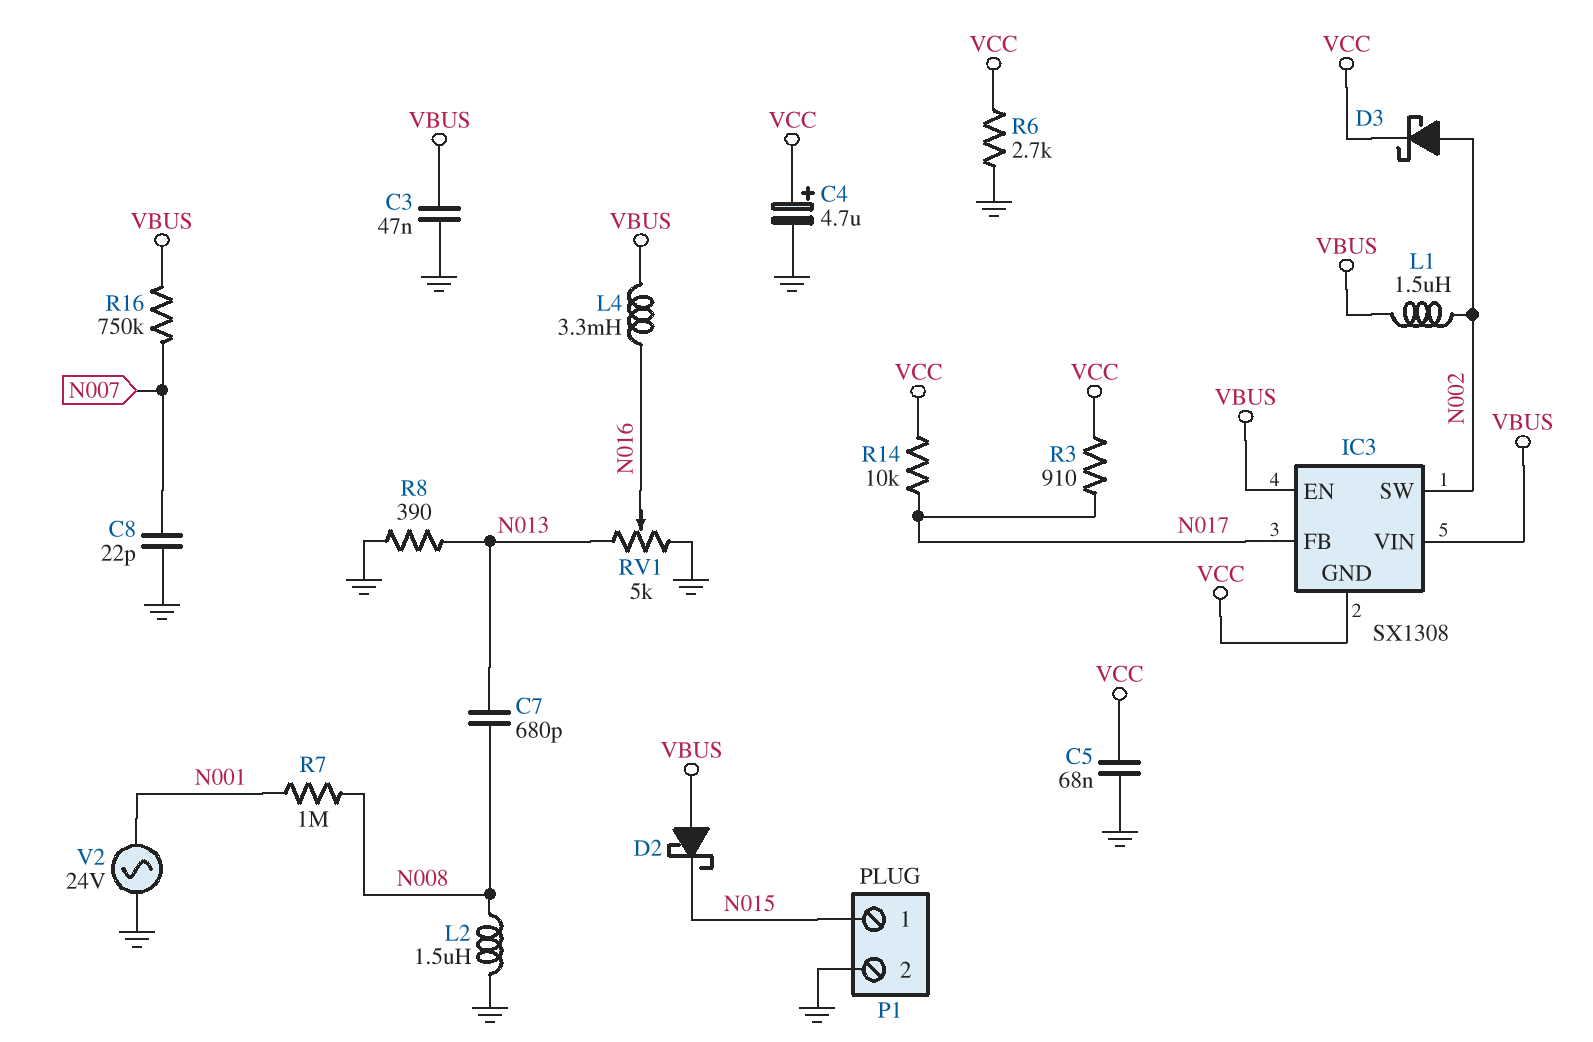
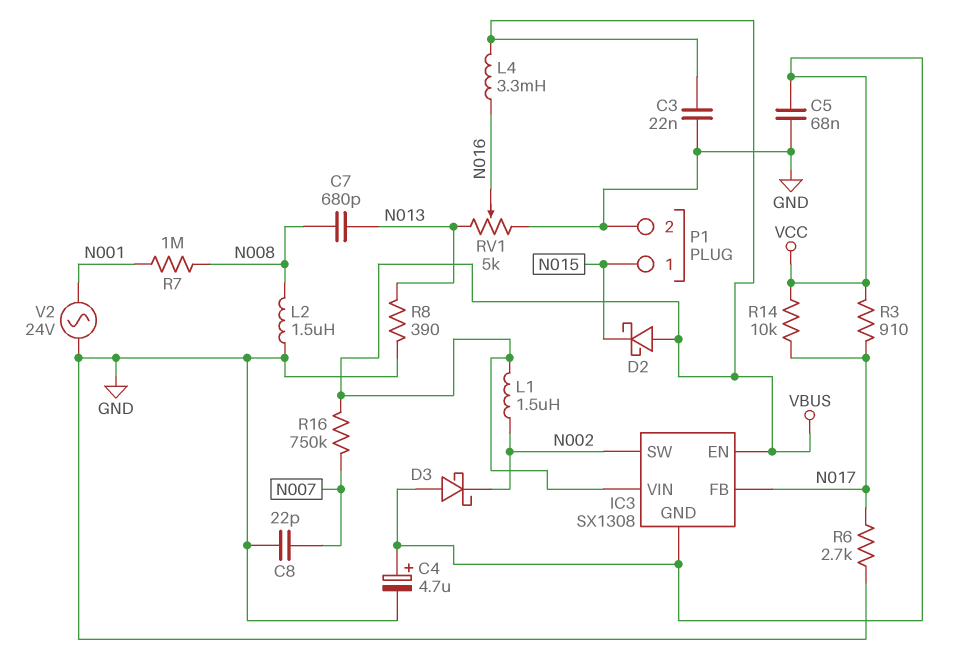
C3: 47nF (GND, VBUS) -> 22nF (GND, VBUS)
D3: schottky (A N002, K VCC) -> schottky (A VCC, K N002)
R6: 2.7k (GND, VCC) -> 2.7k (GND, N017)

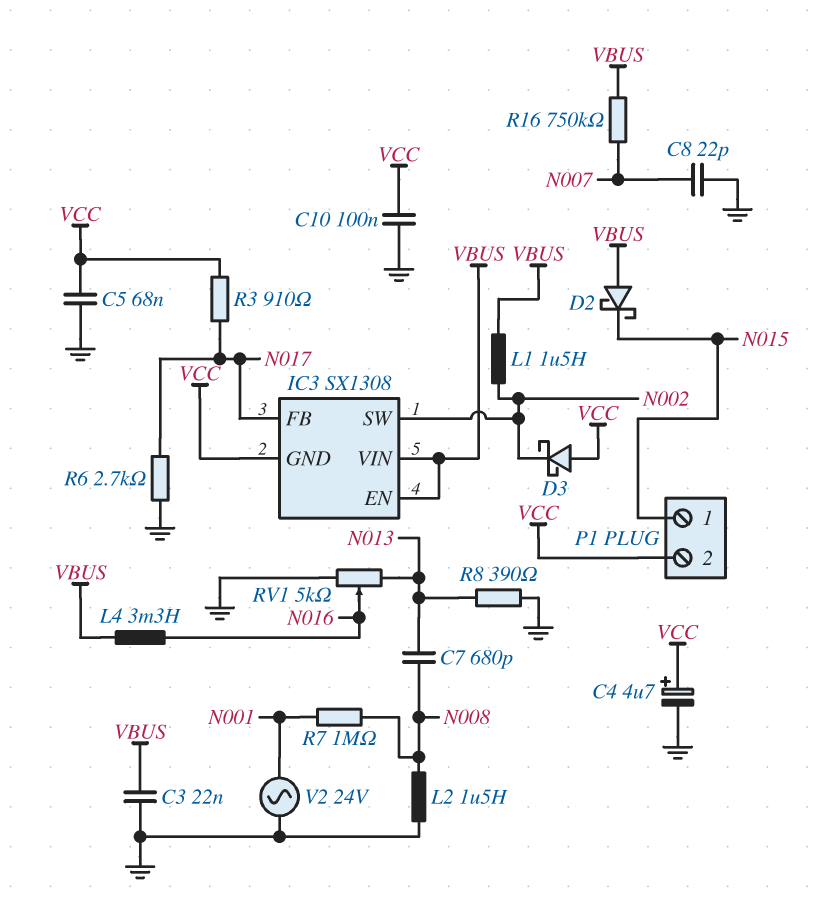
C10: none -> 100nF (GND, VCC)
P1 pin 2: GND -> VCC
R14: 10k (N017, VCC) -> none

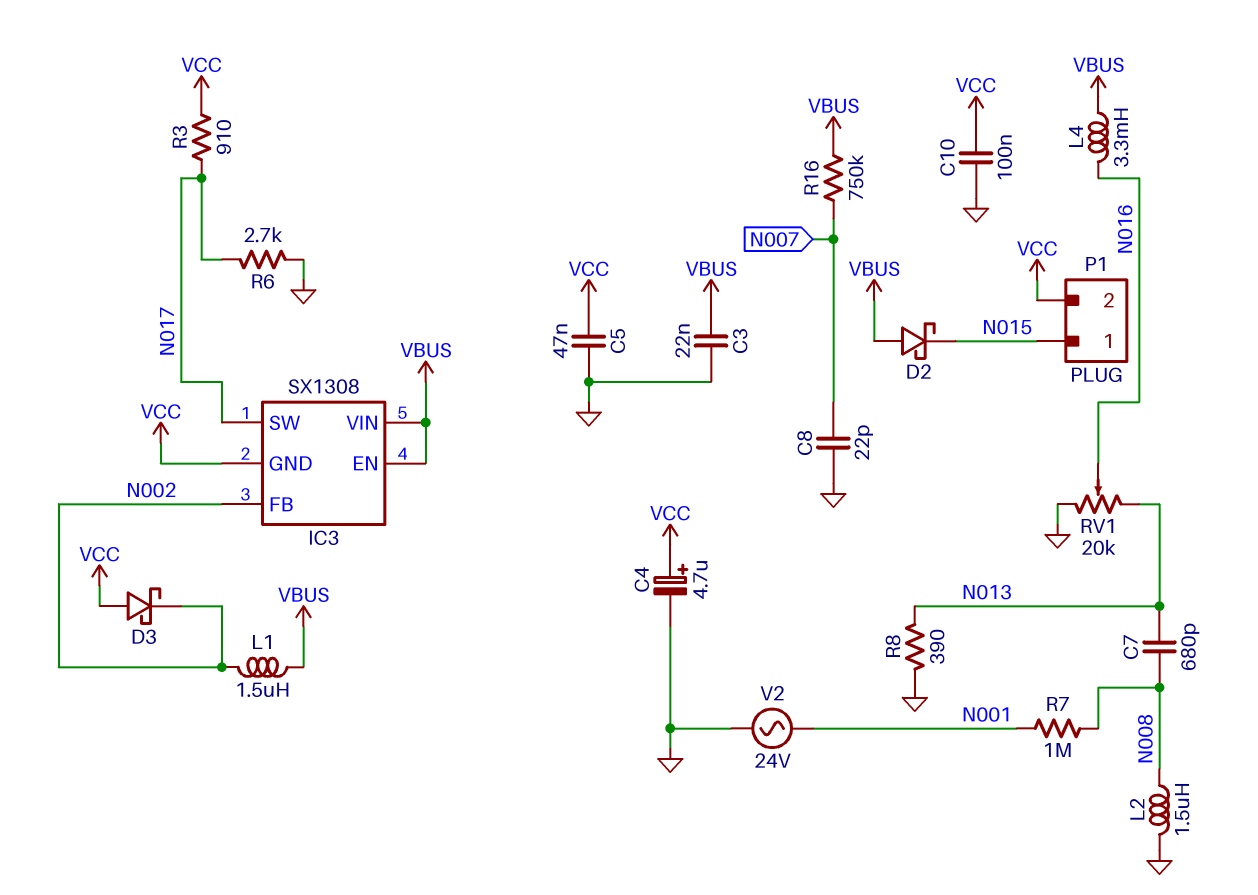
C5: 68nF (GND, VCC) -> 47nF (GND, VCC)
IC3 pin FB: N017 -> N002
IC3 pin SW: N002 -> N017
RV1: 5k (GND, N013, wiper N016) -> 20k (GND, N013, wiper N016)

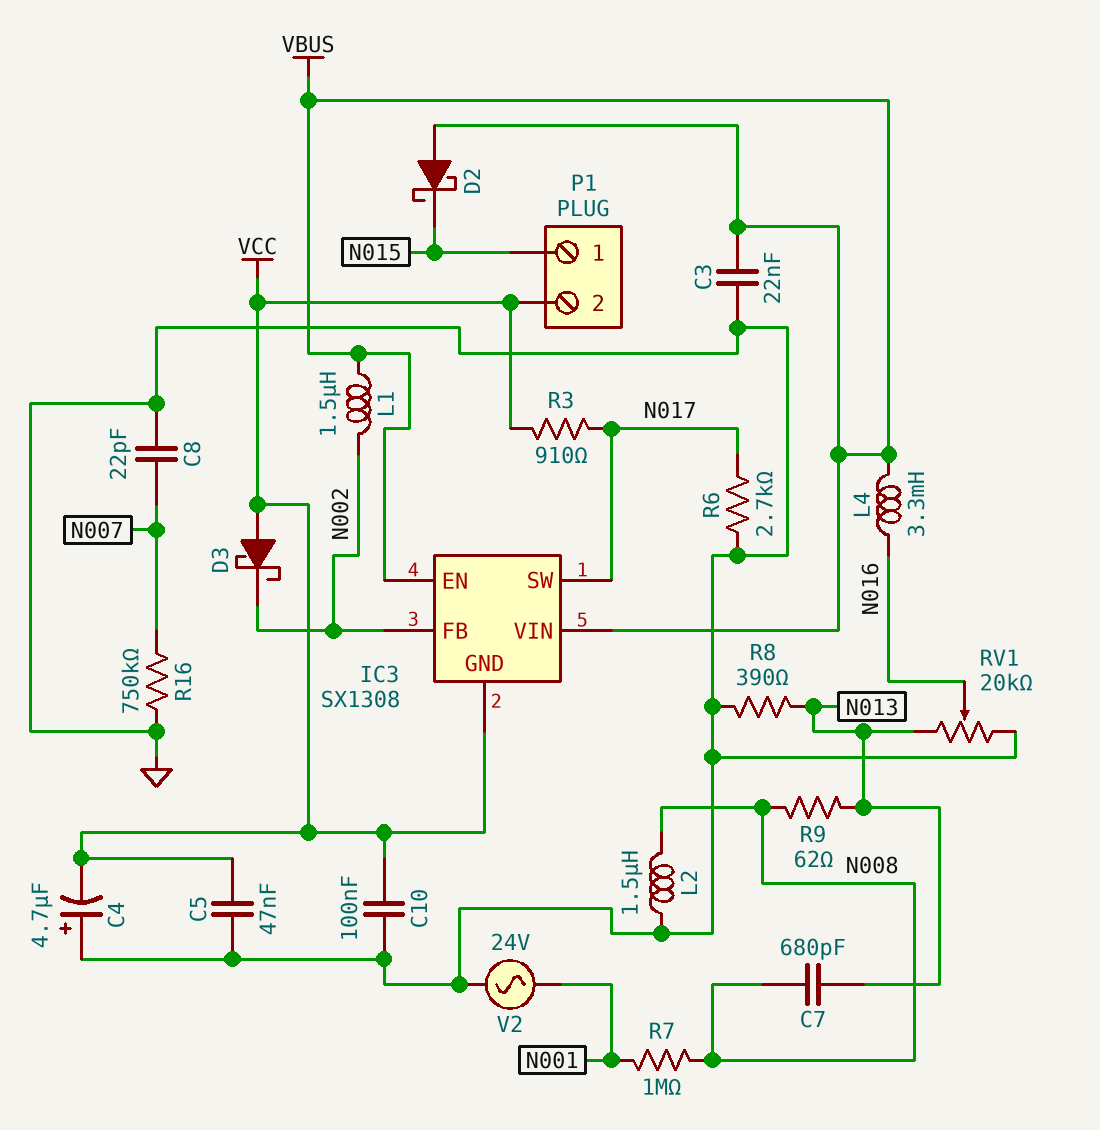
C4: 4.7uF (plus VCC, minus GND) -> 4.7uF (plus GND, minus VCC)
R9: none -> 62 (N008, N013)
R16: 750k (N007, VBUS) -> 750k (GND, N007)

